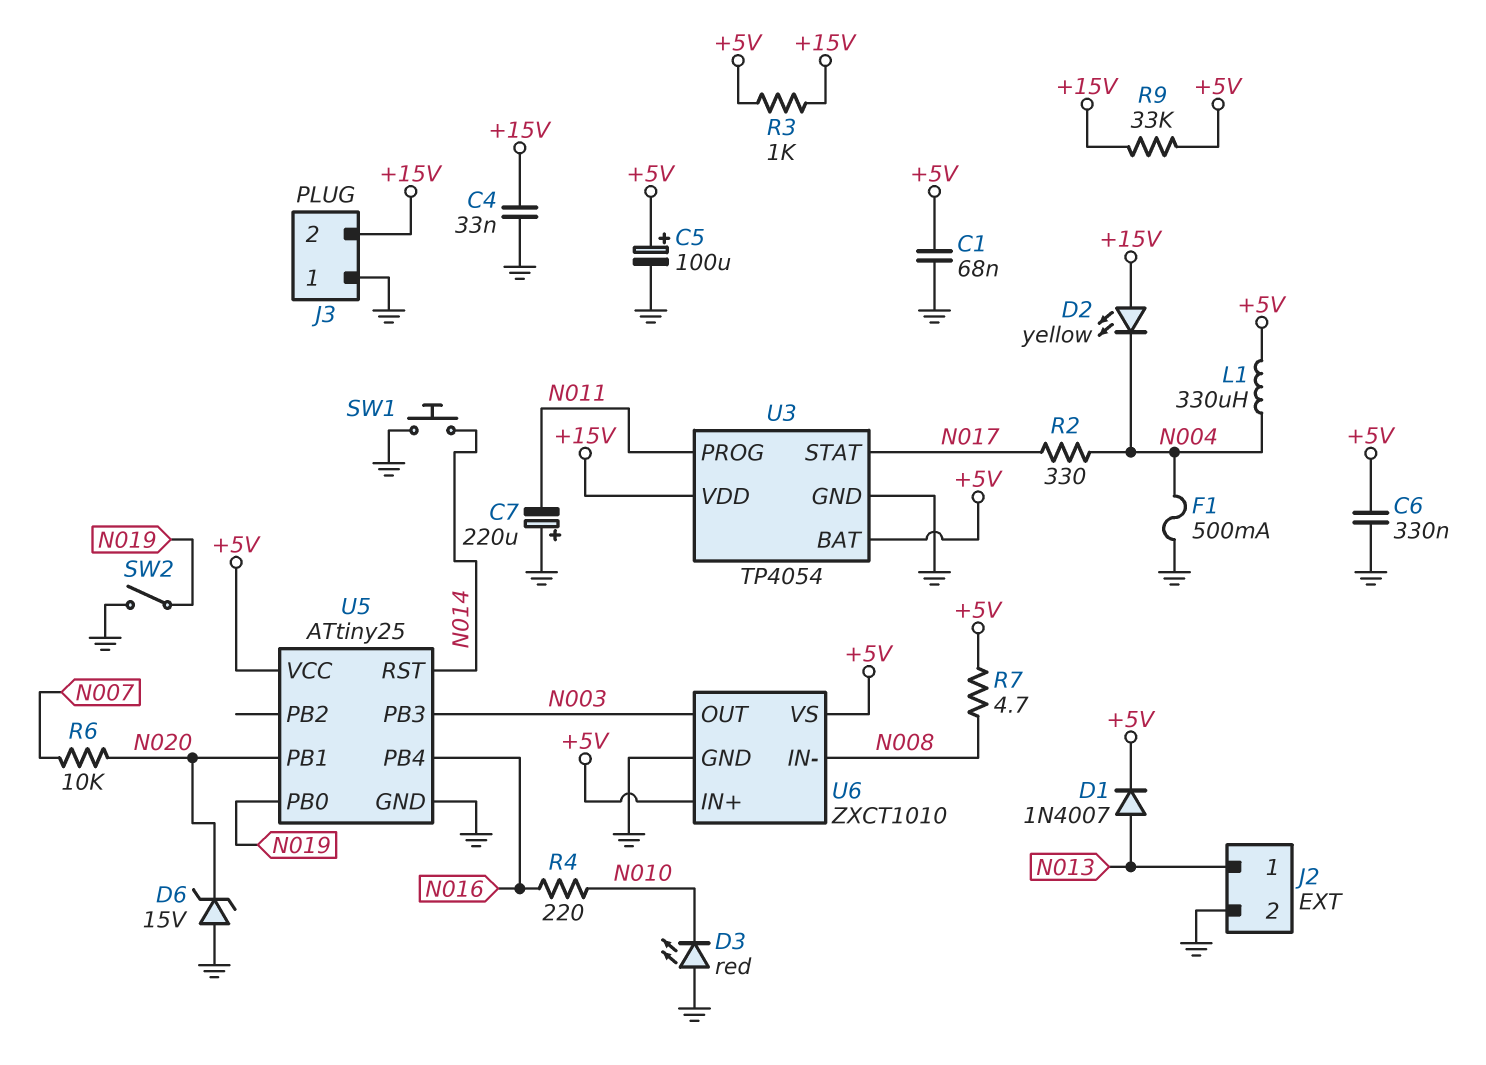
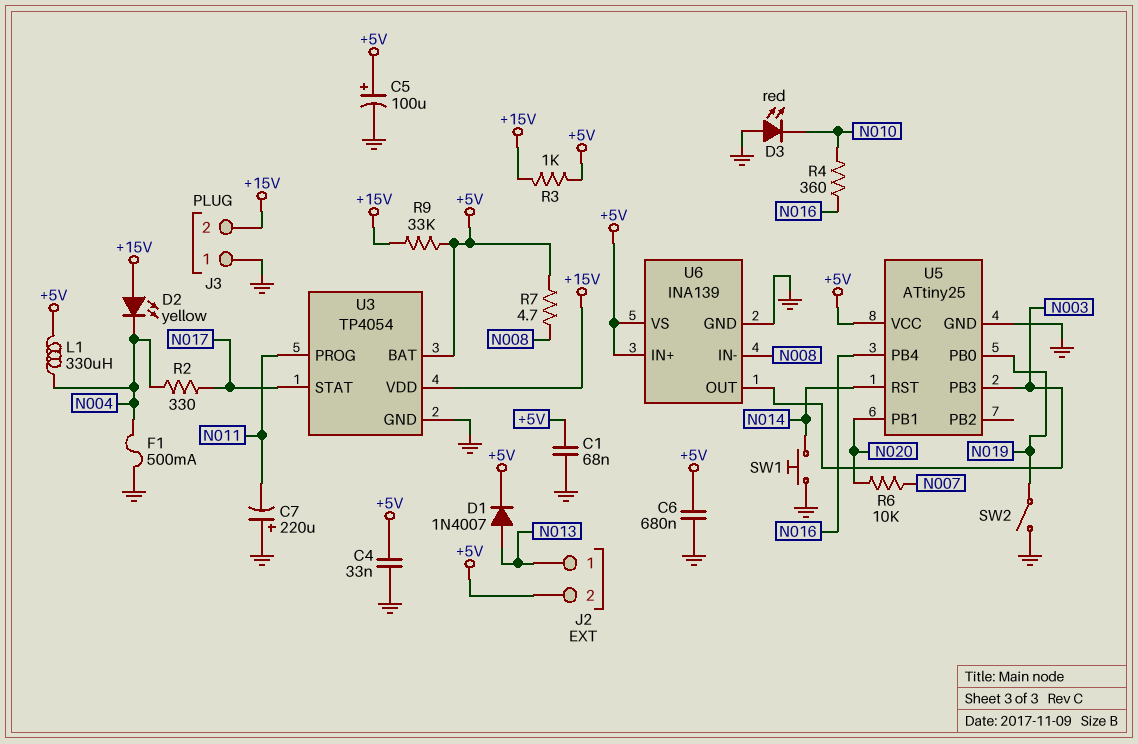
C4: 33nF (+15V, GND) -> 33nF (+5V, GND)
C6: 330nF (+5V, GND) -> 680nF (+5V, GND)
D6: zener 15V (A GND, K N020) -> none
J2 pin 2: GND -> +5V
R4: 220 (N010, N016) -> 360 (N010, N016)
U6: ZXCT1010 -> INA139

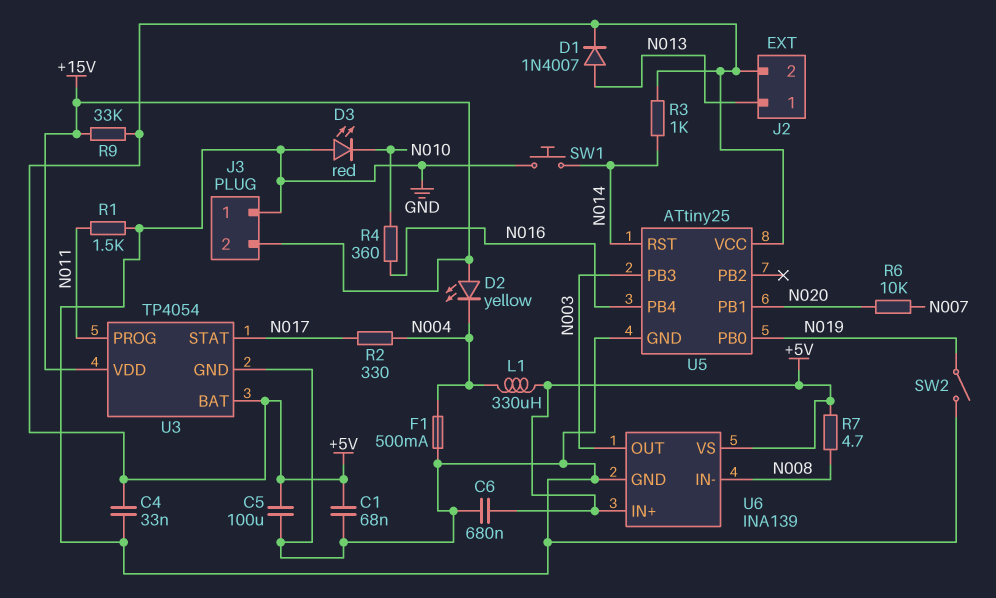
C5: 100uF (plus +5V, minus GND) -> 100uF (+5V, GND)
C7: 220uF (plus GND, minus N011) -> none
R1: none -> 1.5k (GND, N011)
R3: 1k (+5V, +15V) -> 1k (+5V, N014)

